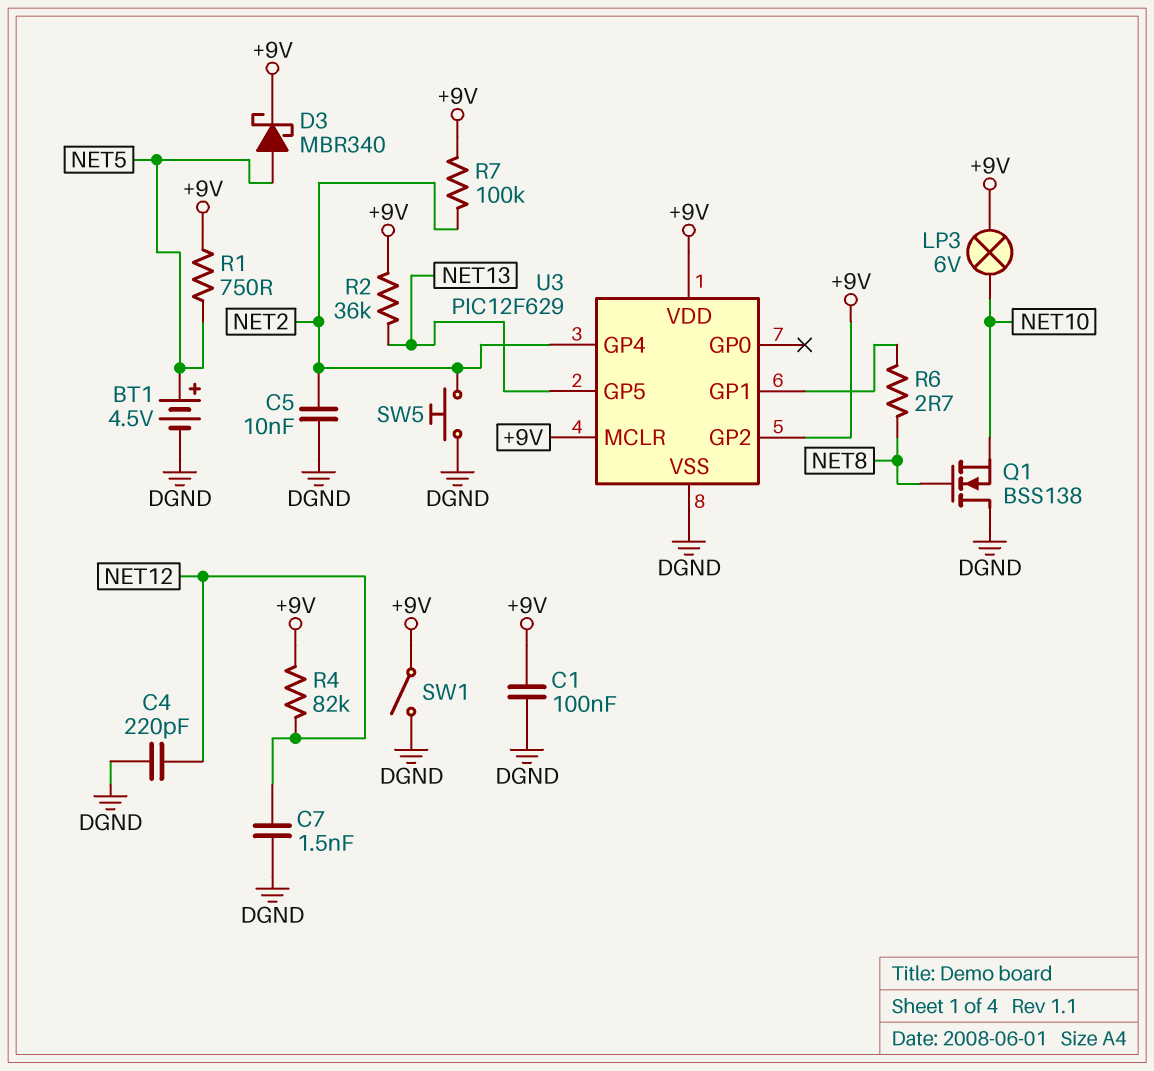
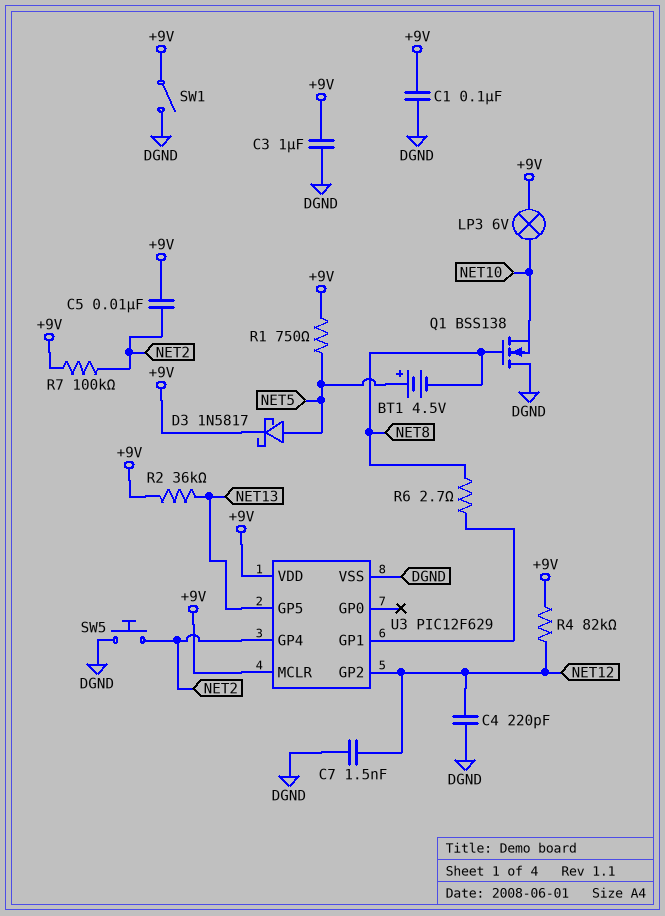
BT1: 4.5V (plus NET5, minus DGND) -> 4.5V (plus NET5, minus NET8)
C3: none -> 1uF (+9V, DGND)
C5: 10nF (DGND, NET2) -> 10nF (+9V, NET2)
D3: schottky MBR340 (A NET5, K +9V) -> schottky 1N5817 (A NET5, K +9V)
U3 pin GP2: +9V -> NET12

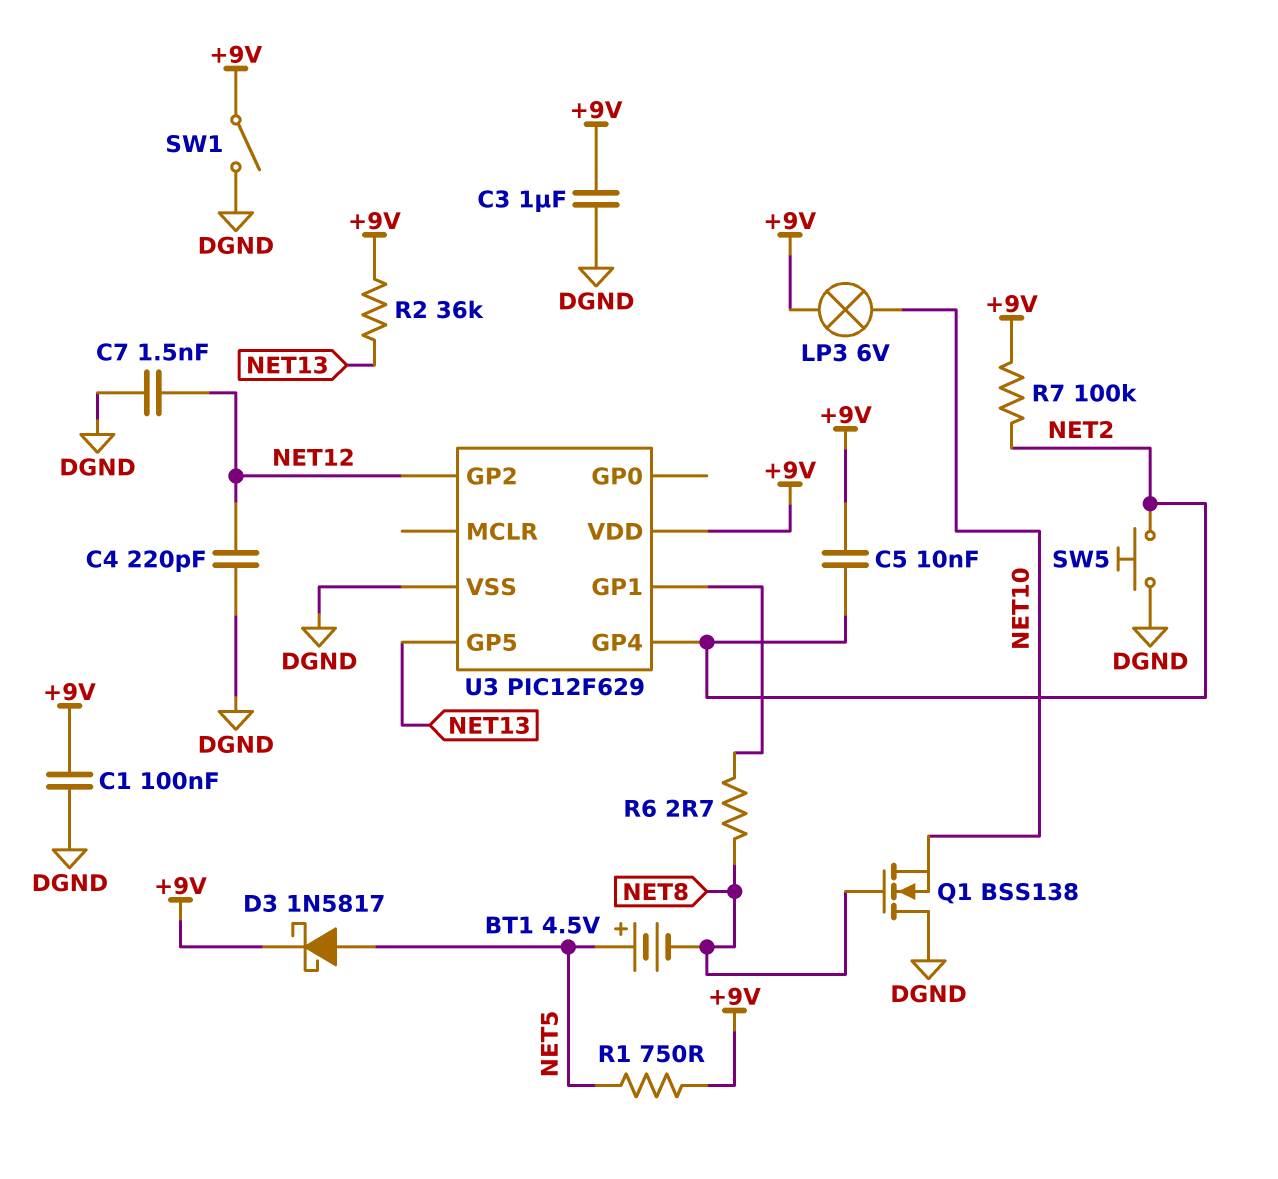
R4: 82k (+9V, NET12) -> none
U3 pin MCLR: +9V -> none

